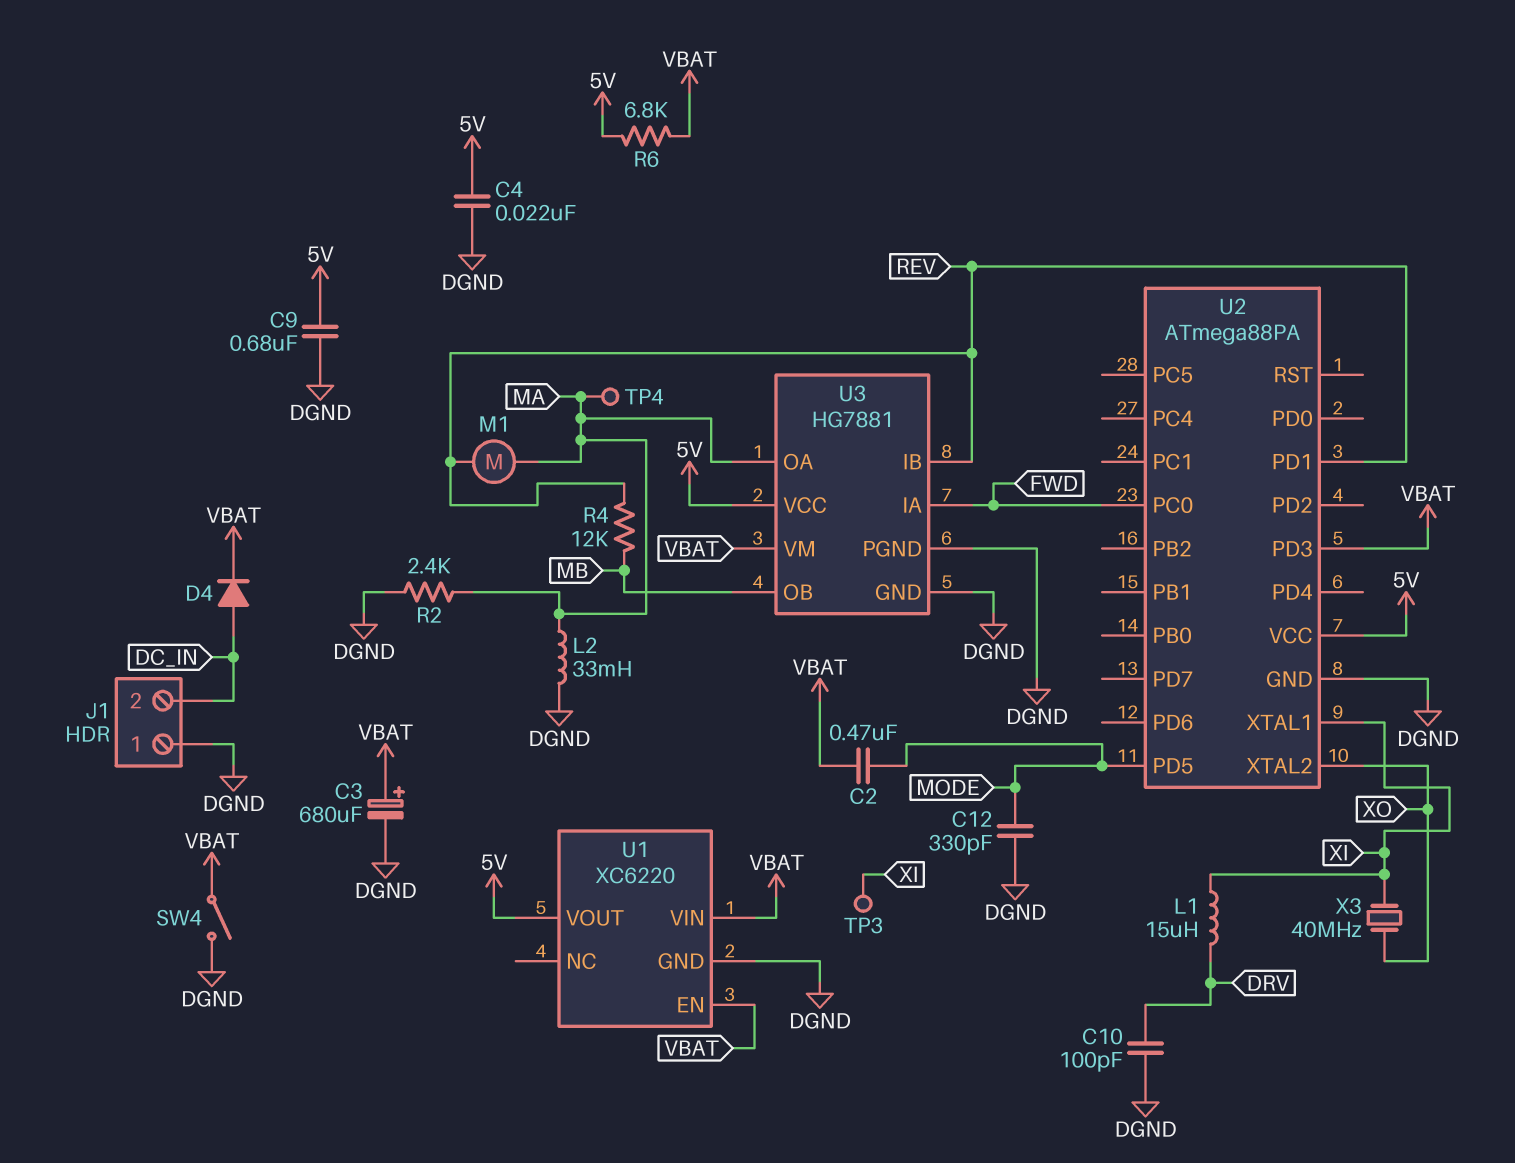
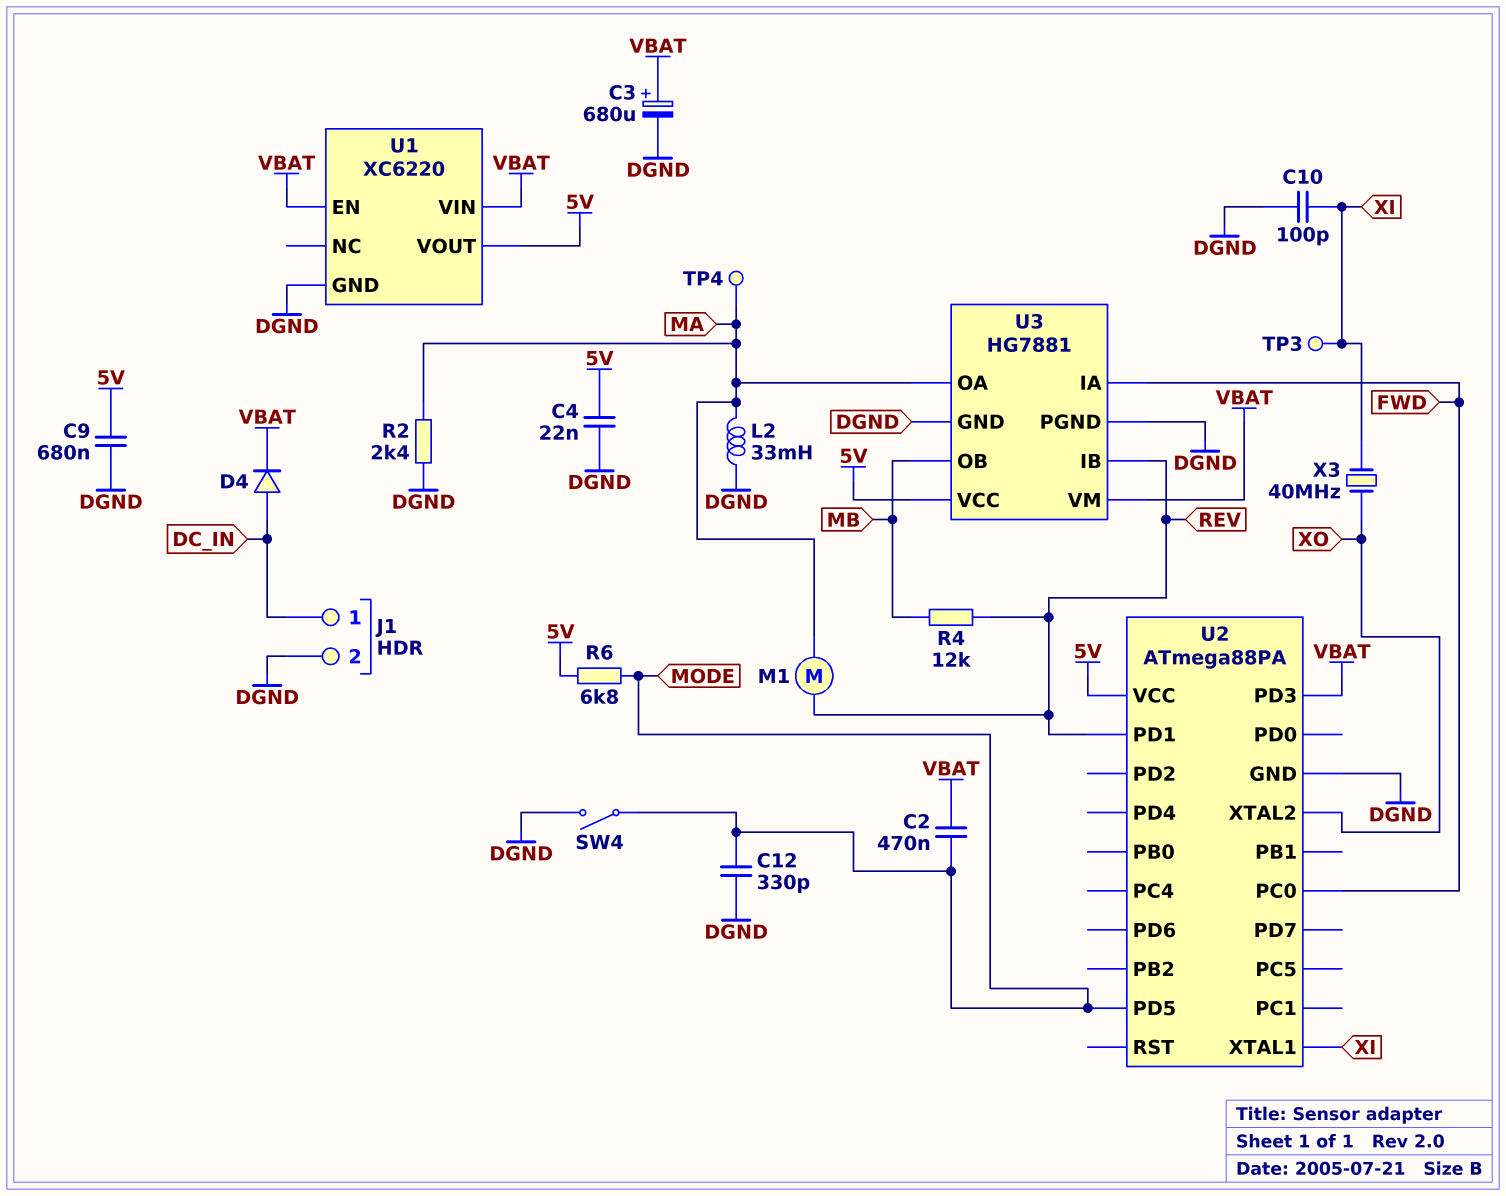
C10: 100pF (DGND, DRV) -> 100pF (DGND, XI)
J1 pin 1: DGND -> DC_IN
J1 pin 2: DC_IN -> DGND
L1: 15uH (DRV, XI) -> none
R6: 6.8k (5V, VBAT) -> 6.8k (5V, MODE)
SW4: switch (DGND, VBAT) -> switch (DGND, MODE)

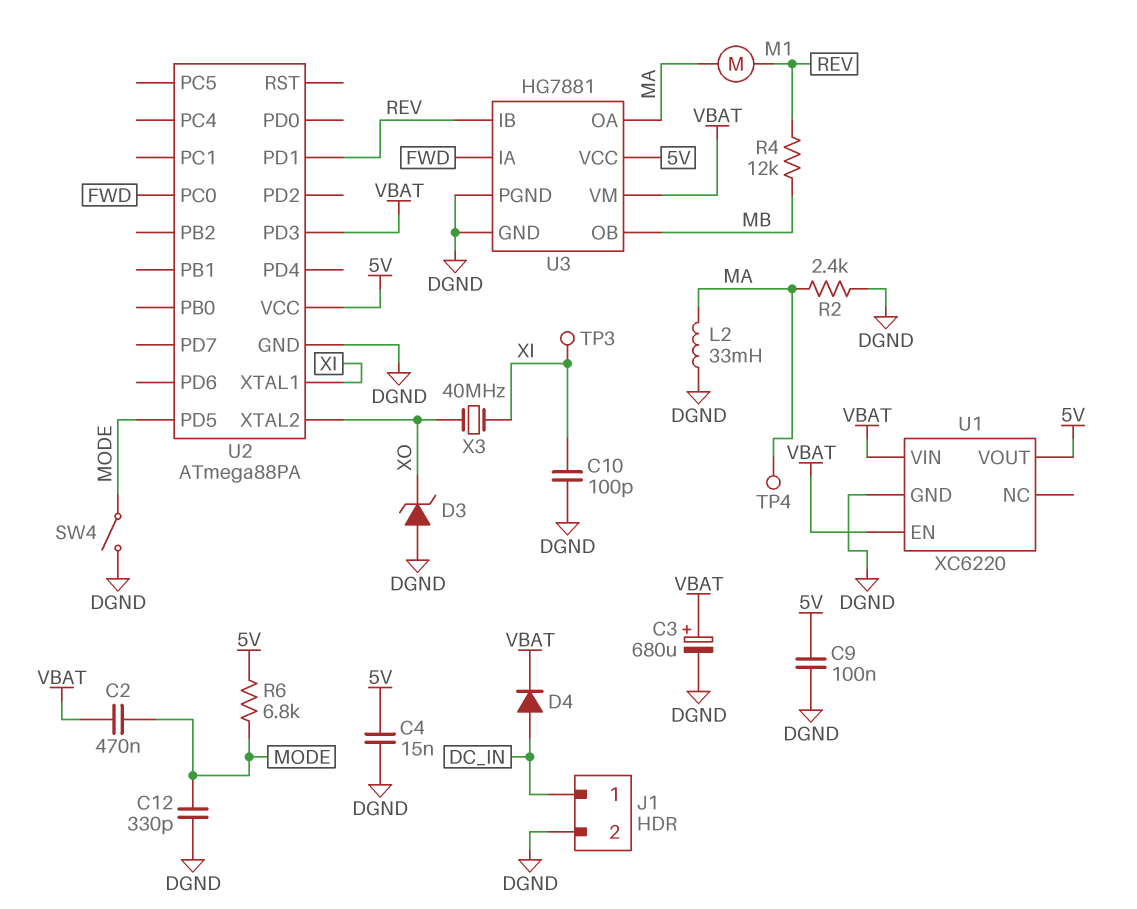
C4: 22nF (5V, DGND) -> 15nF (5V, DGND)
C9: 680nF (5V, DGND) -> 100nF (5V, DGND)
D3: none -> zener (A DGND, K XO)

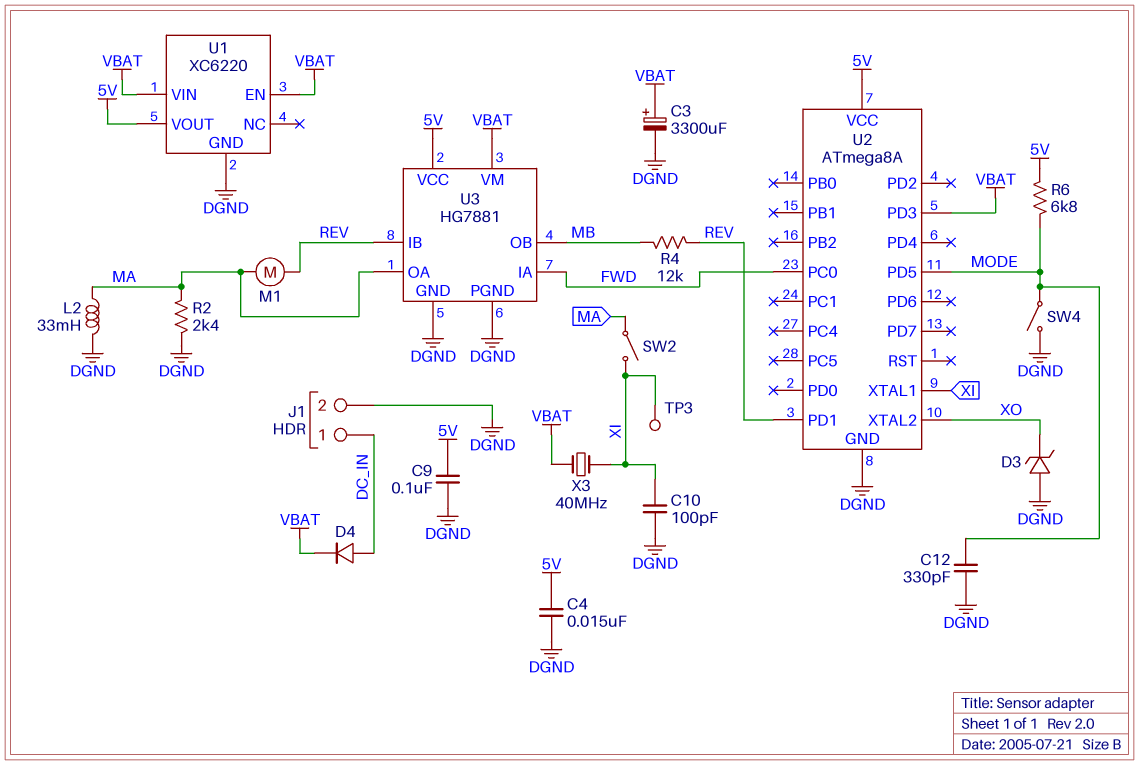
C2: 470nF (MODE, VBAT) -> none
C3: 680uF (plus VBAT, minus DGND) -> 3300uF (plus VBAT, minus DGND)
SW2: none -> switch (MA, XI)
TP4: test point (MA) -> none
U2: ATmega88PA -> ATmega8A
X3: 40MHz (XI, XO) -> 40MHz (VBAT, XI)

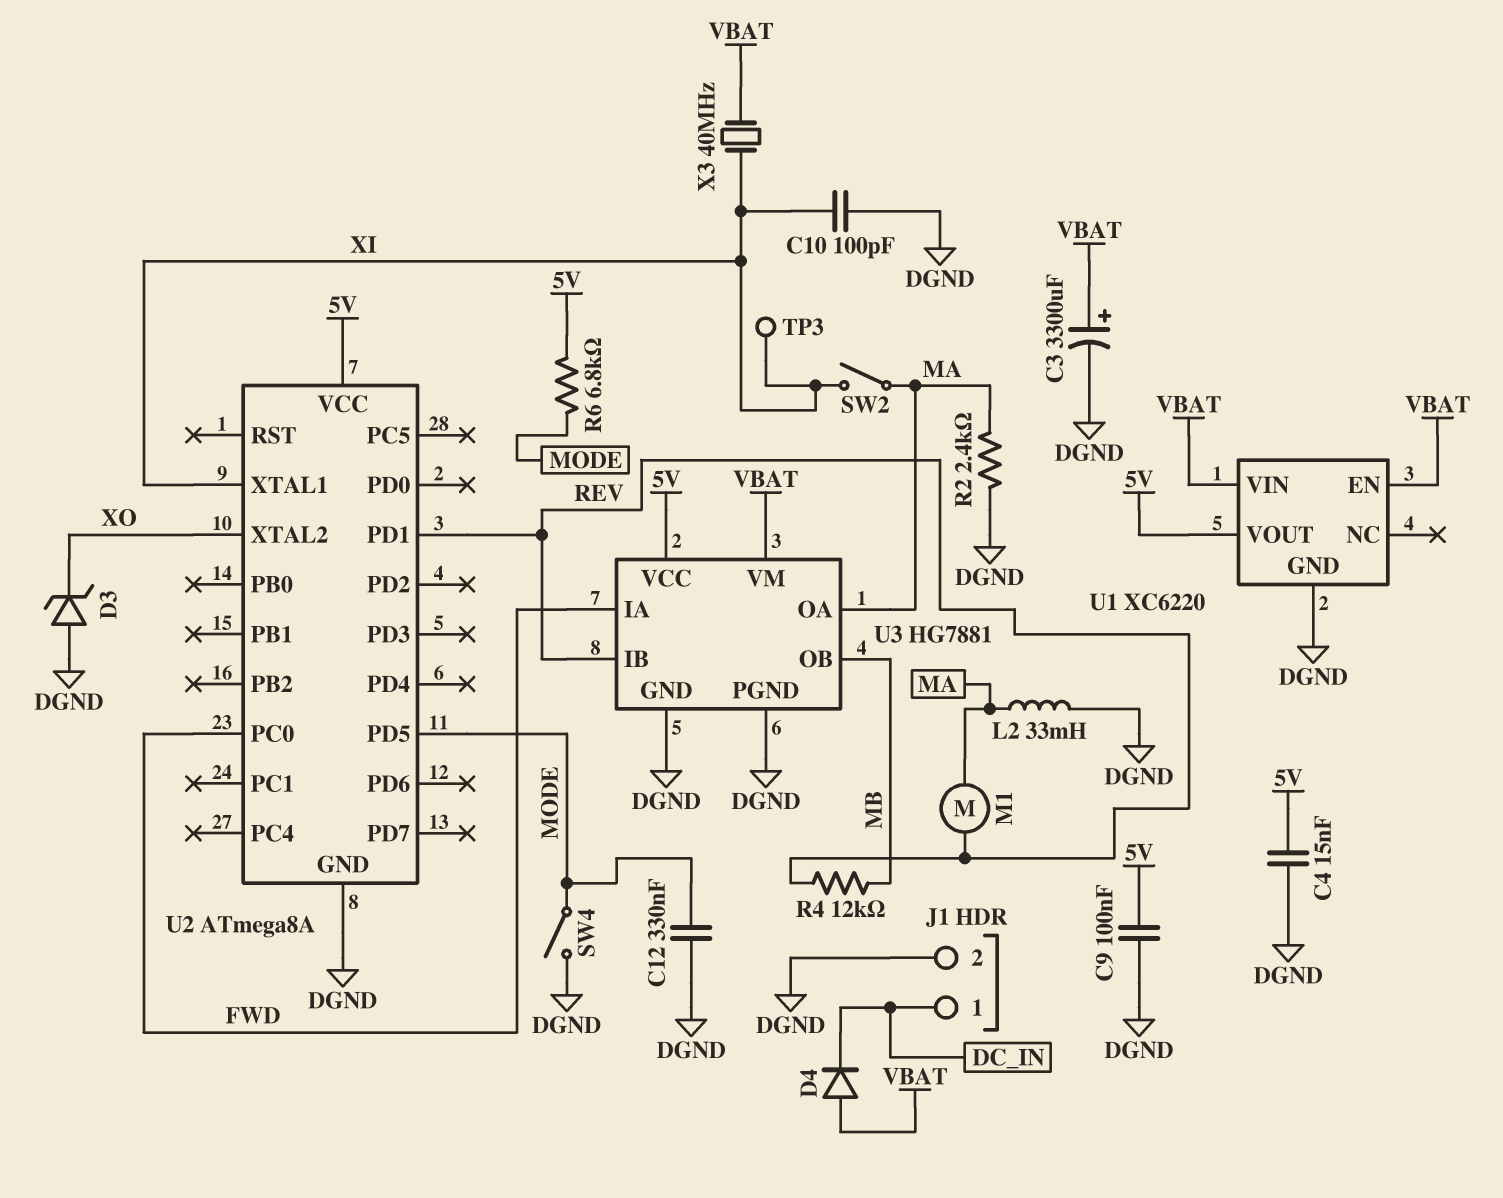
C12: 330pF (DGND, MODE) -> 330nF (DGND, MODE)
D4: diode (A DC_IN, K VBAT) -> diode (A VBAT, K DC_IN)
U2 pin PD3: VBAT -> none

